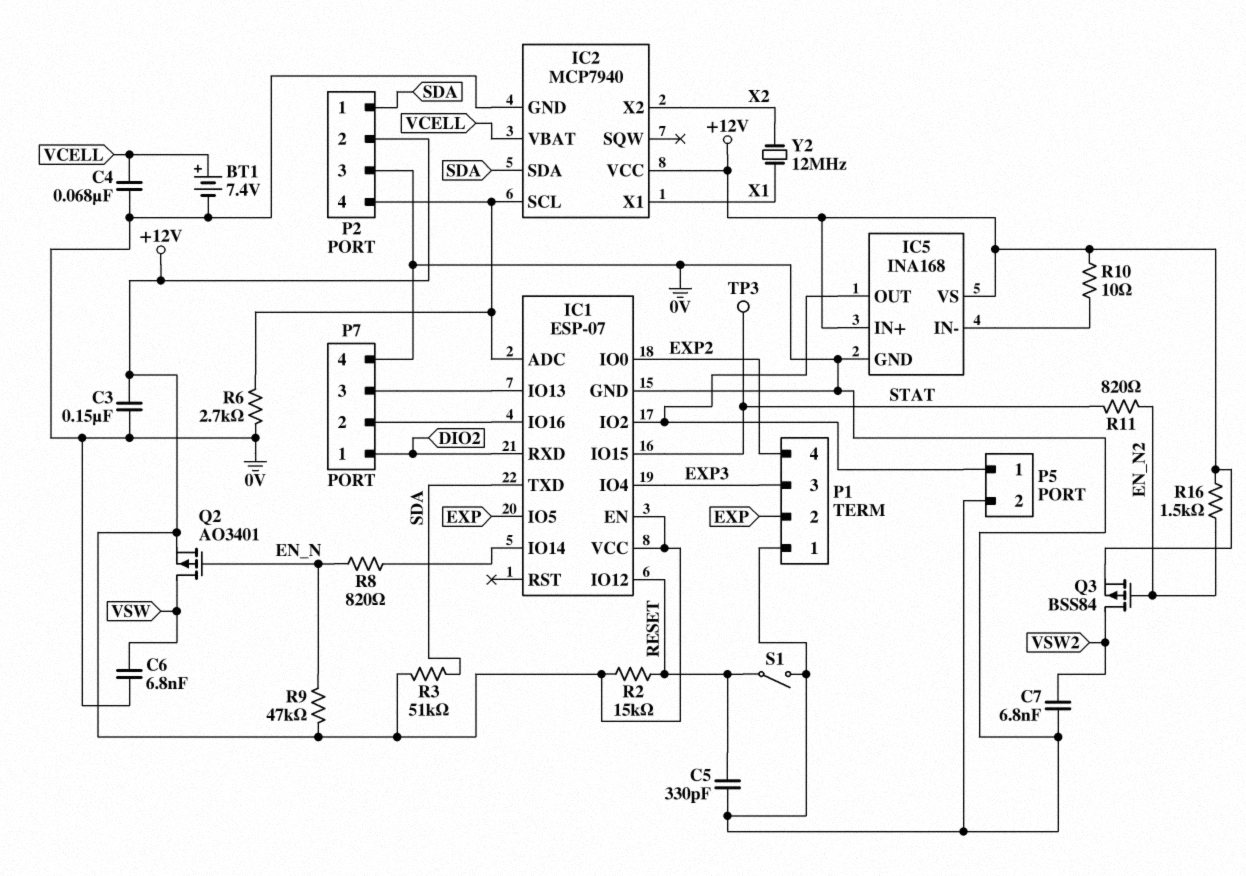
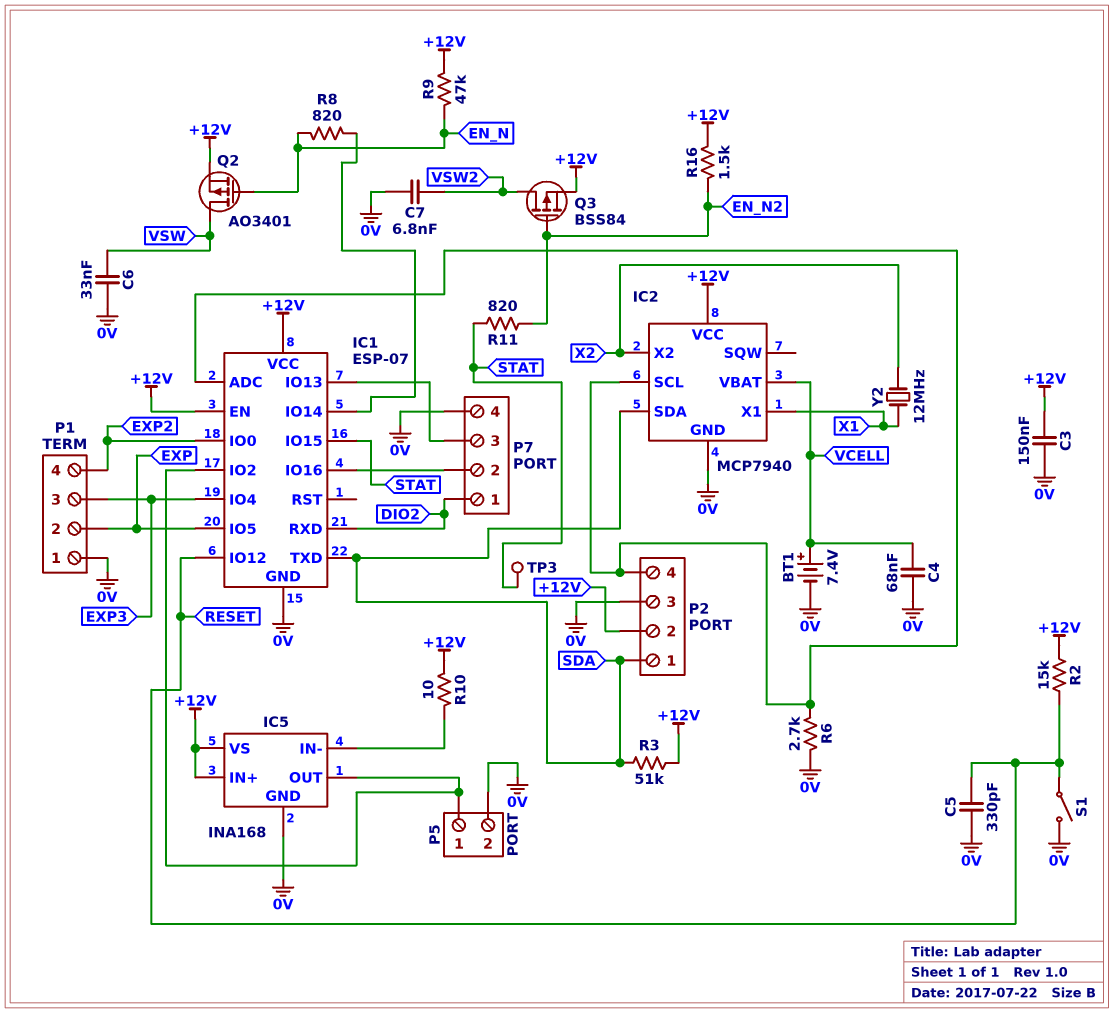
C6: 6.8nF (0V, VSW) -> 33nF (0V, VSW)

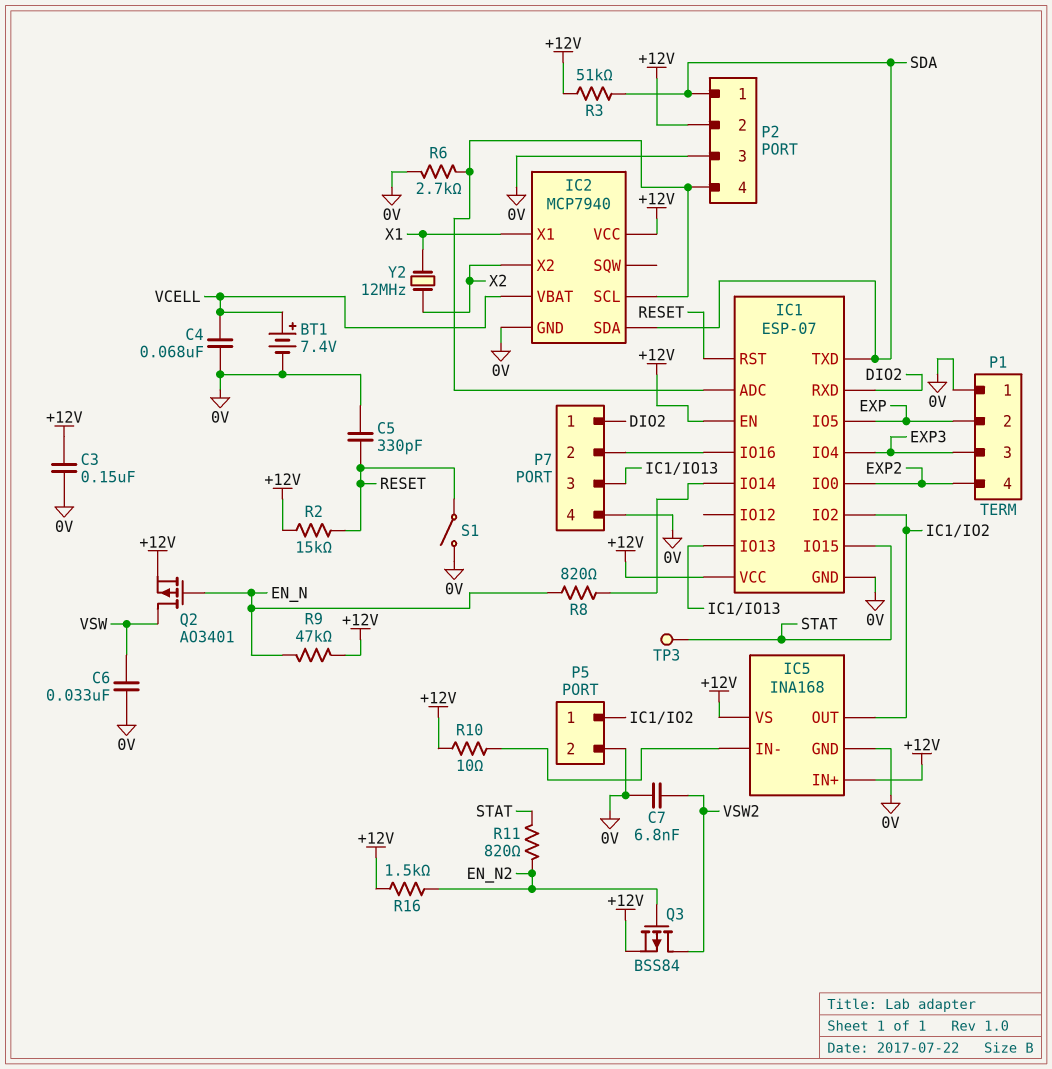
IC1 pin IO12: RESET -> none
IC1 pin RST: none -> RESET

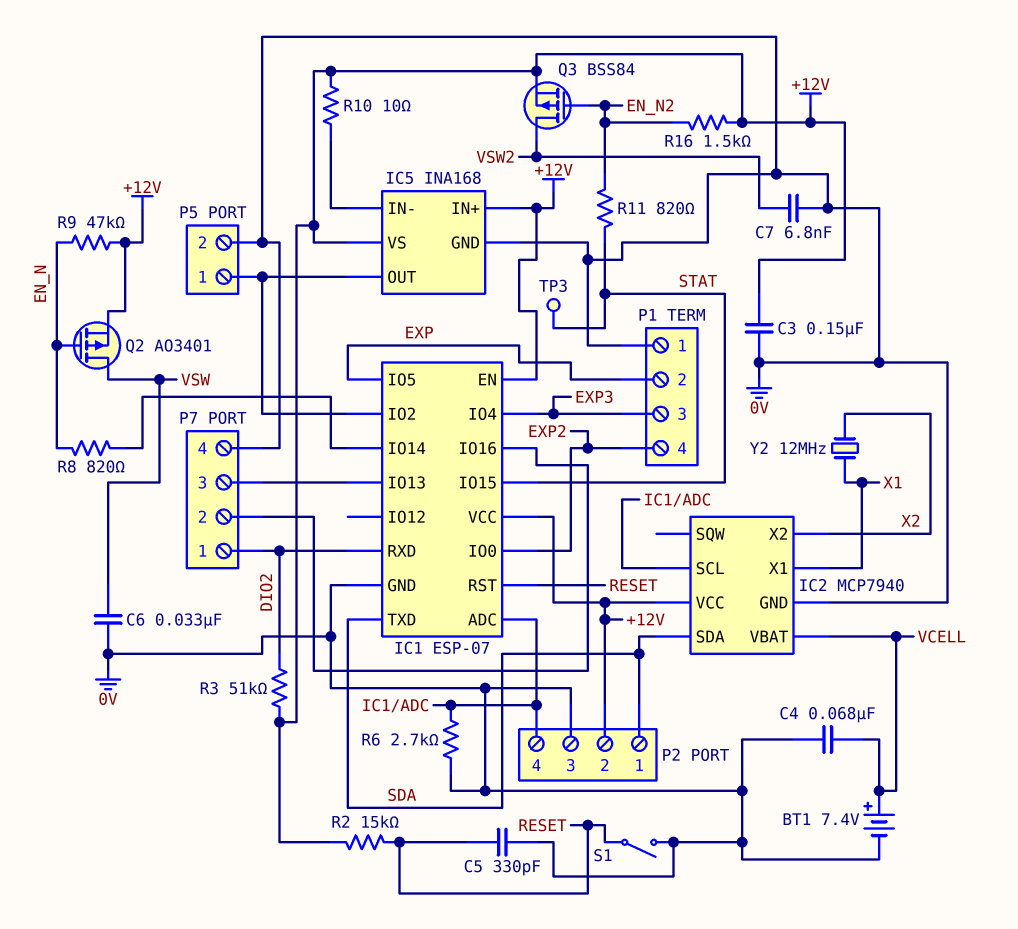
R3: 51k (+12V, SDA) -> 51k (+12V, DIO2)

